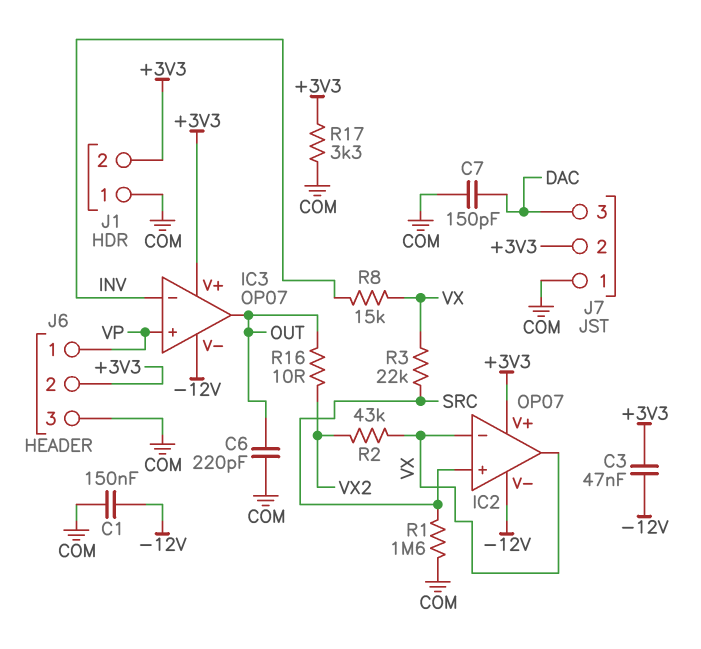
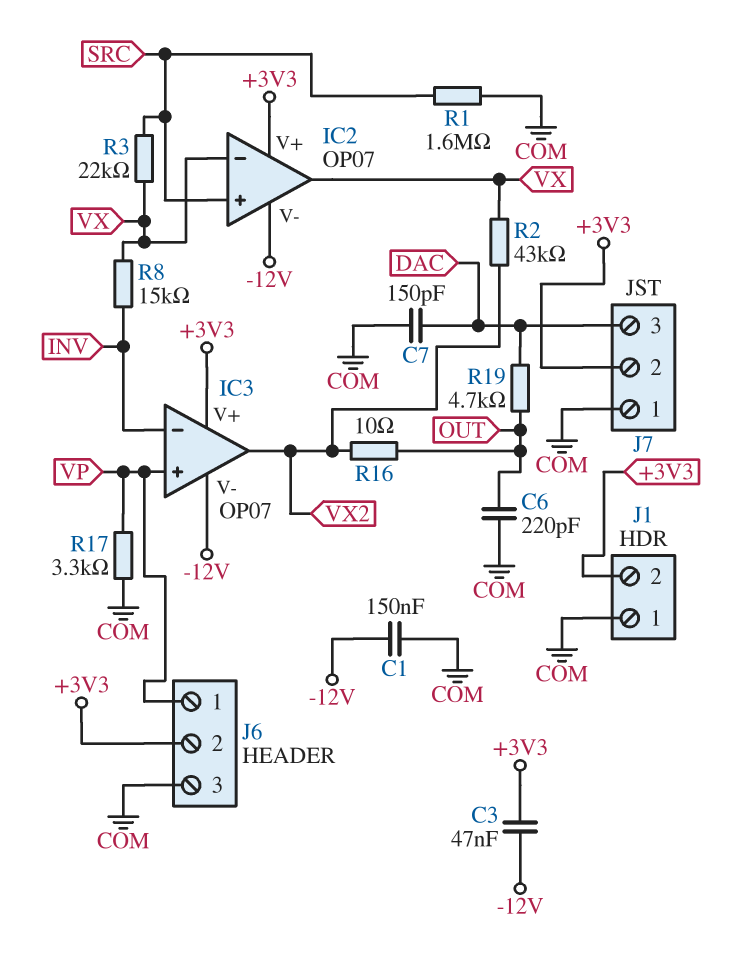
IC3 pin out: OUT -> VX2
R17: 3.3k (+3V3, COM) -> 3.3k (COM, VP)
R19: none -> 4.7k (DAC, OUT)

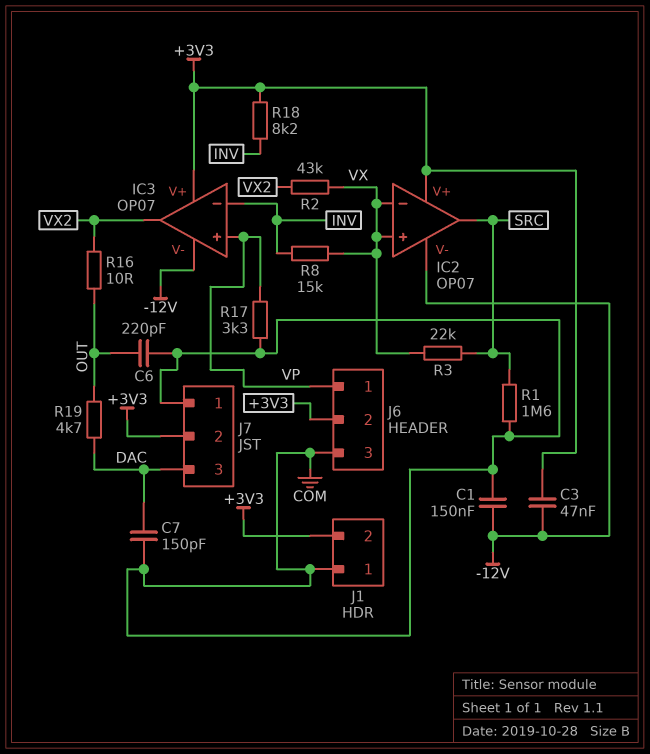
IC2 pin in+: SRC -> VX
IC2 pin out: VX -> SRC
R18: none -> 8.2k (+3V3, INV)

